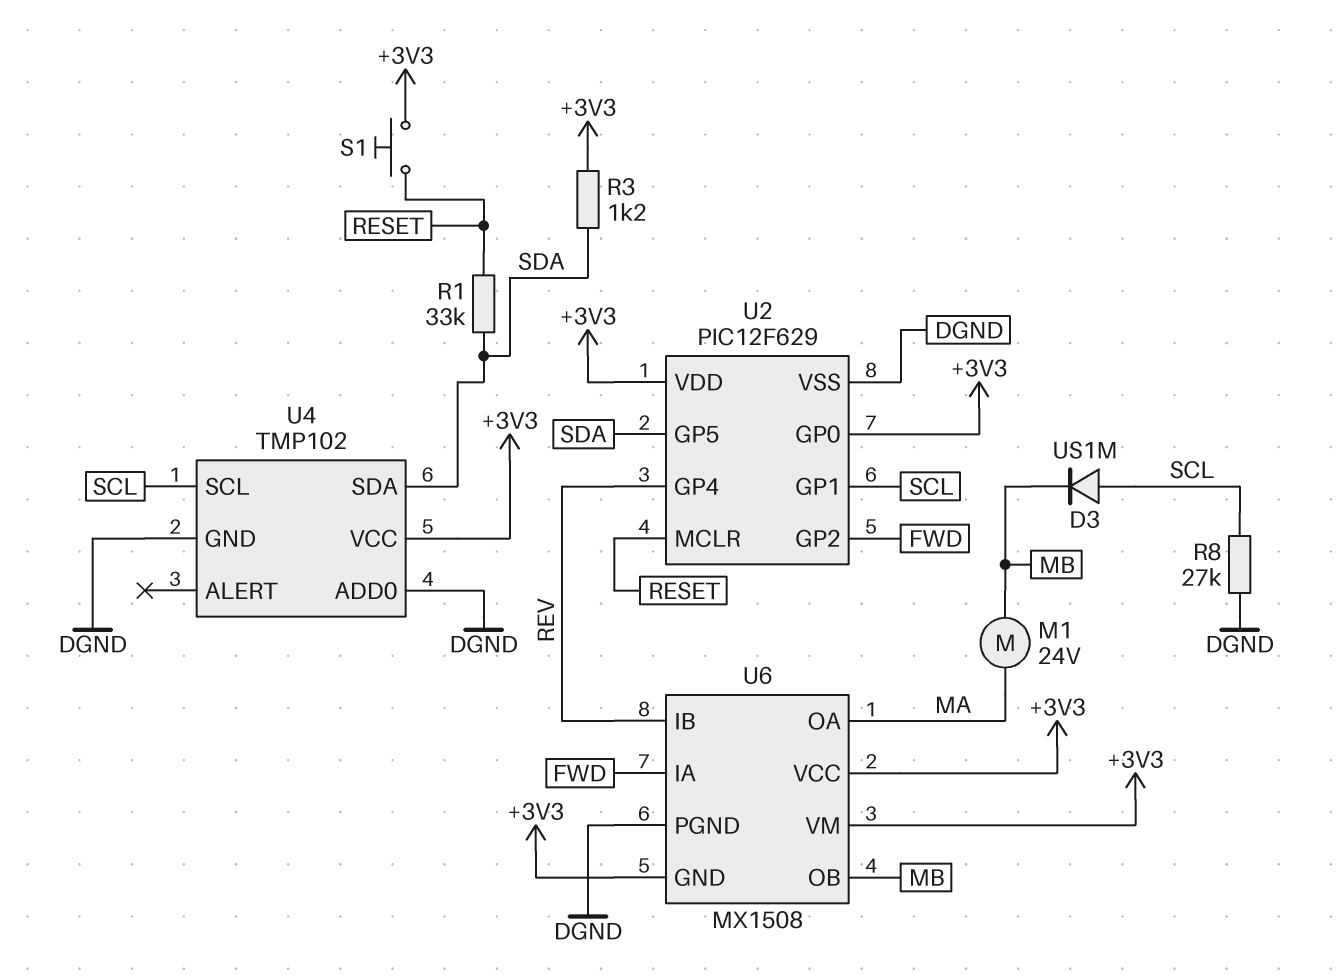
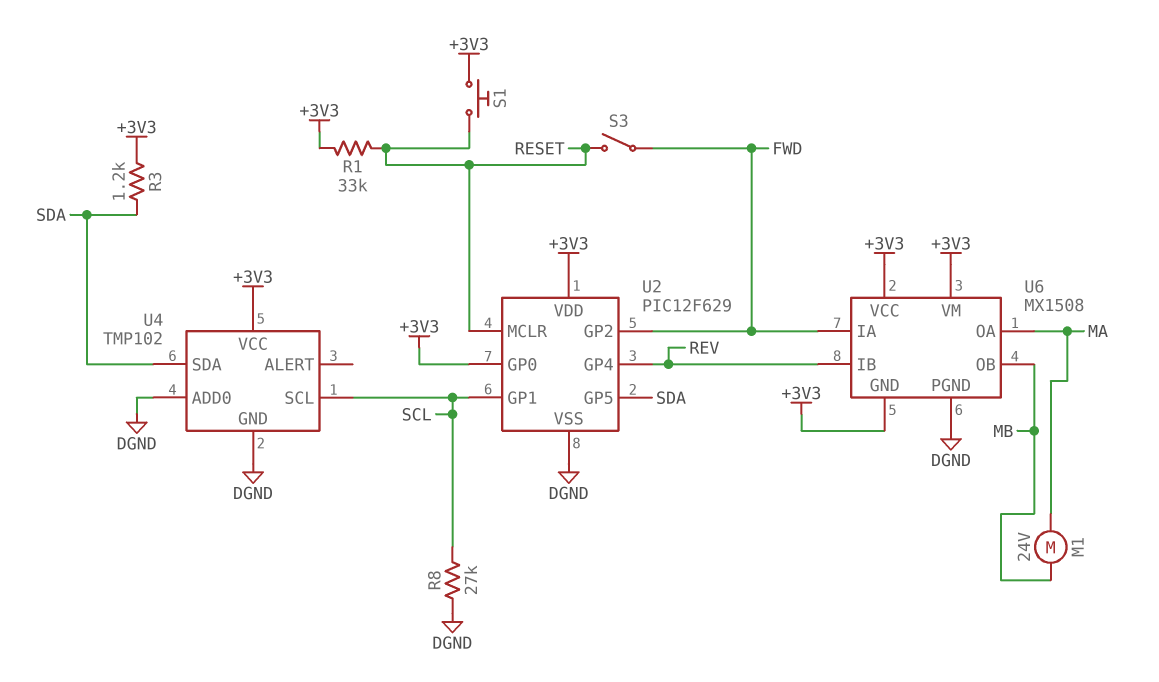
D3: diode US1M (A SCL, K MB) -> none
R1: 33k (RESET, SDA) -> 33k (+3V3, RESET)
S3: none -> switch (FWD, RESET)

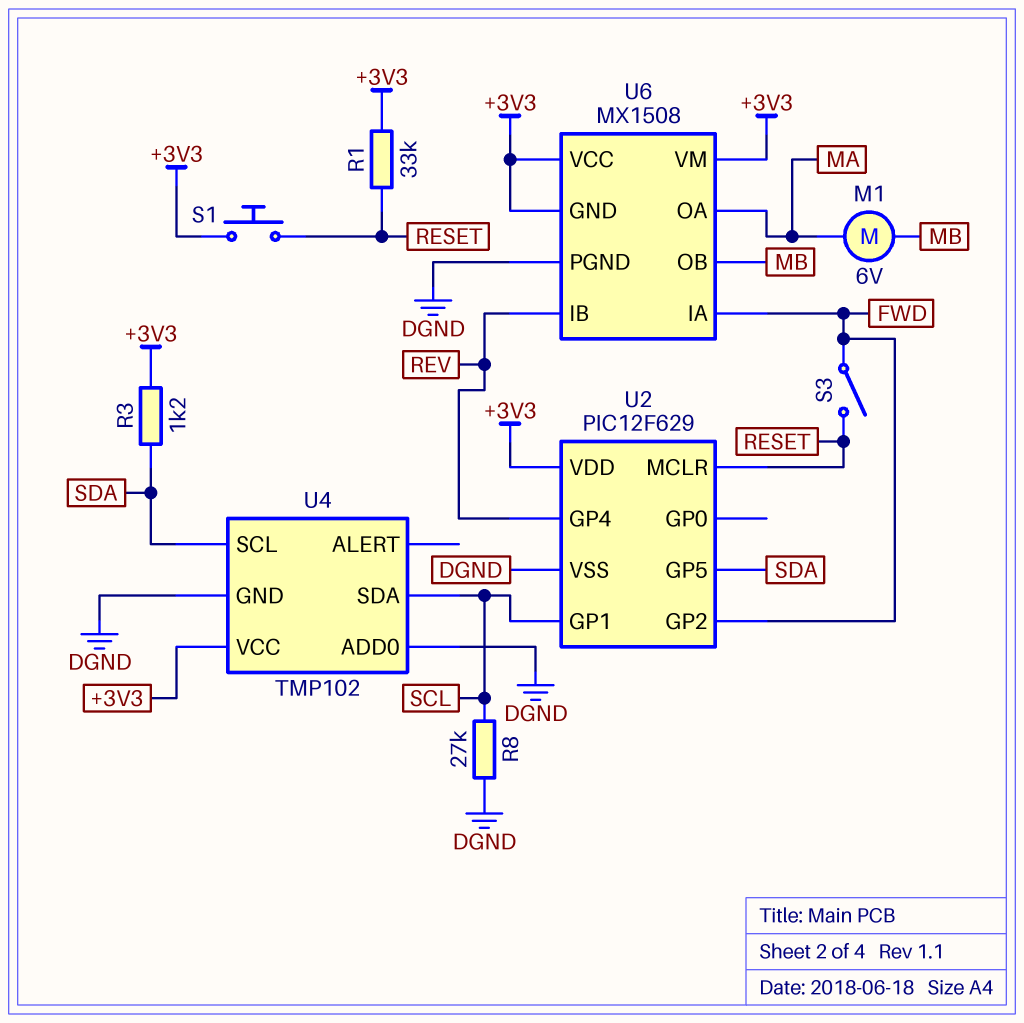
M1: motor 24V (MA, MB) -> motor 6V (MA, MB)
U2 pin GP0: +3V3 -> none
U4 pin SCL: SCL -> SDA
U4 pin SDA: SDA -> SCL

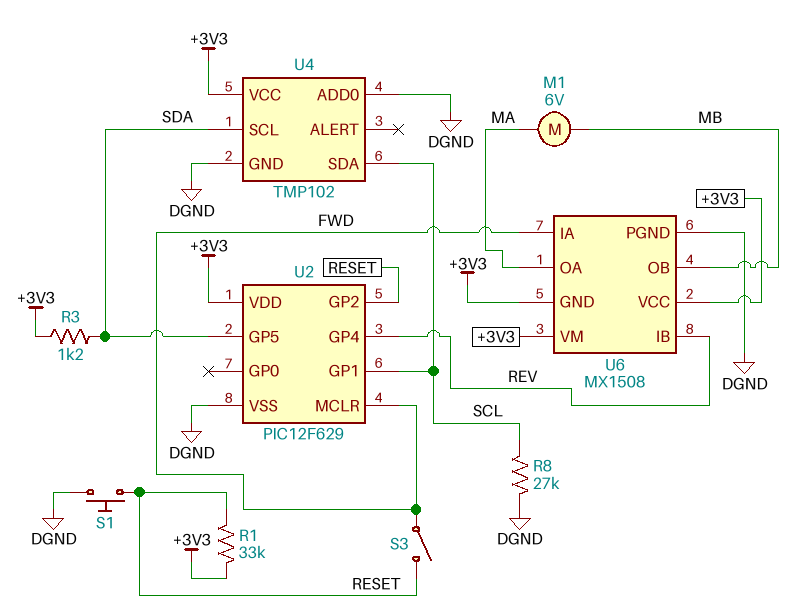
S1: button (+3V3, RESET) -> button (DGND, RESET)
U2 pin GP2: FWD -> RESET
U2 pin MCLR: RESET -> FWD

